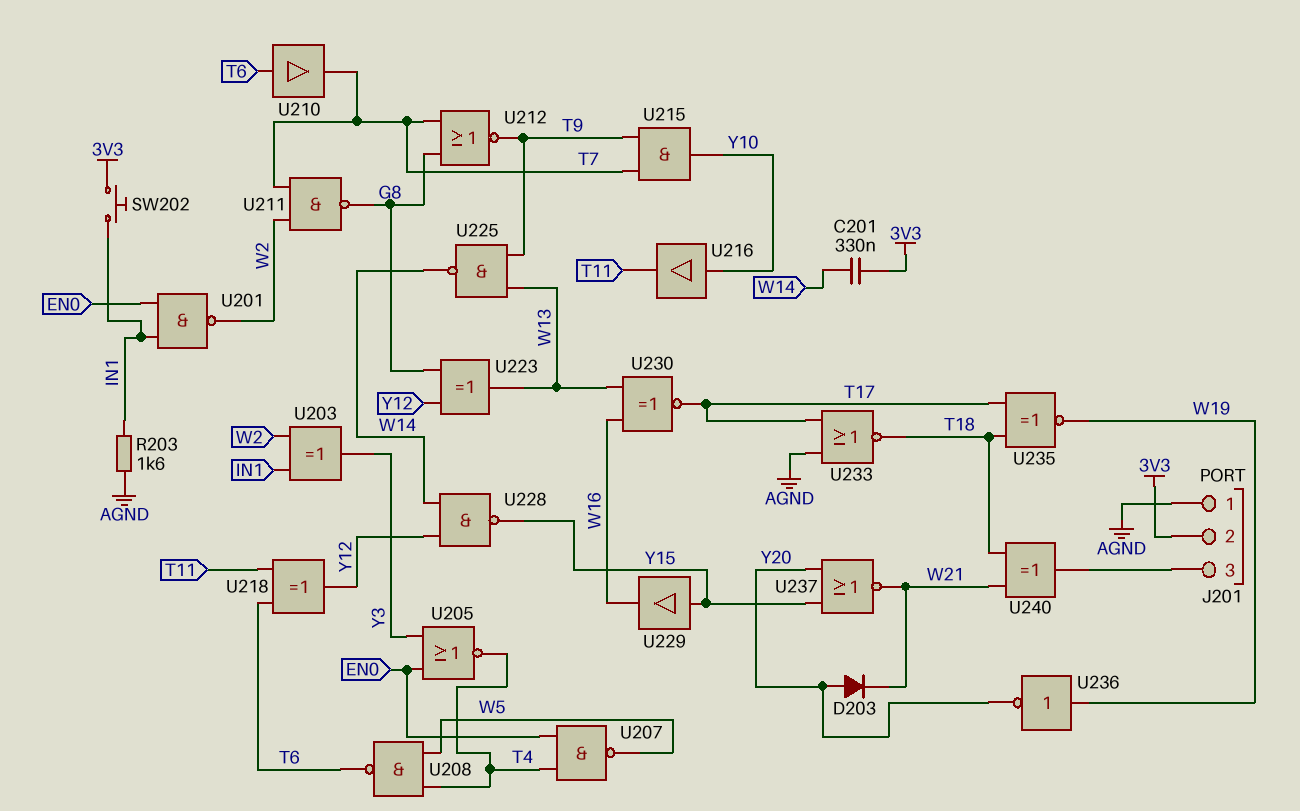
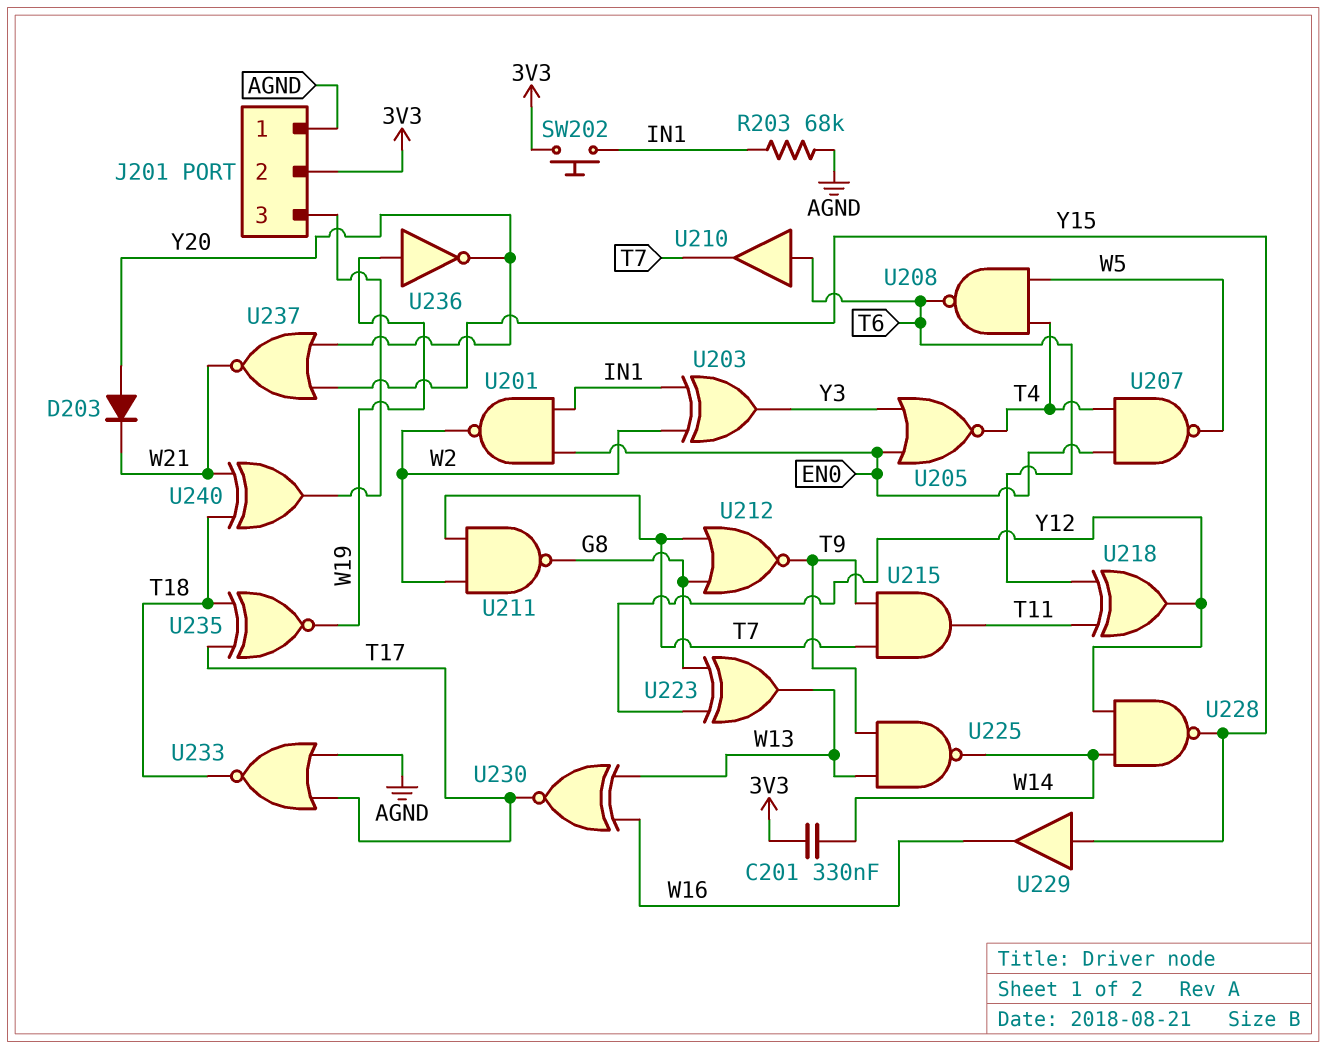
R203: 1.6k (AGND, IN1) -> 68k (AGND, IN1)
U215: AND (in T7, in T9, out Y10) -> AND (in T7, in T9, out T11)
U216: buffer (in Y10, out T11) -> none

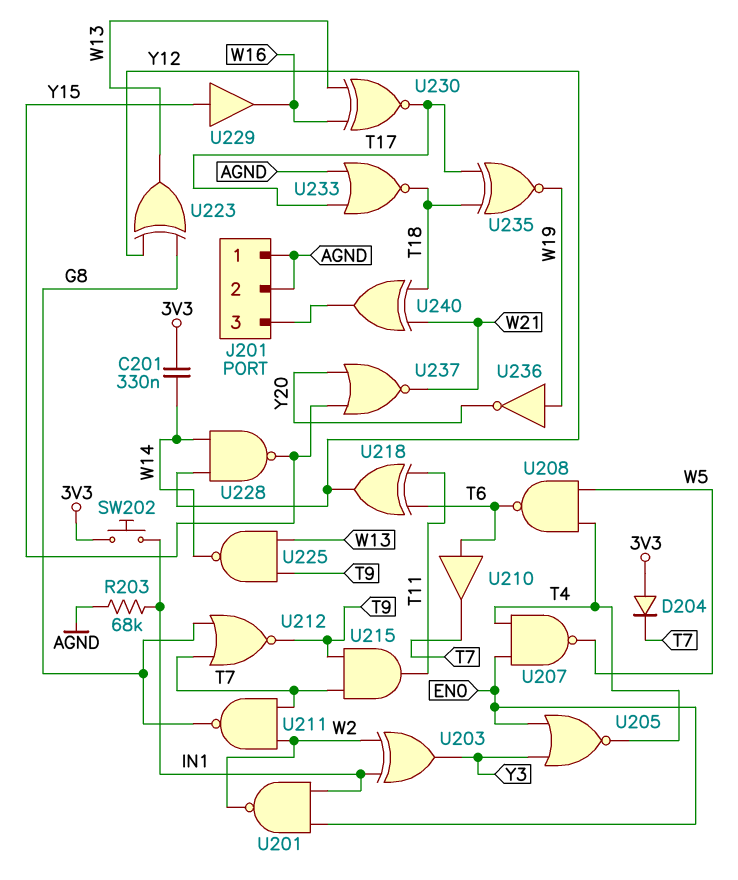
D203: diode (A Y20, K W21) -> none
D204: none -> diode (A 3V3, K T7)
J201 pin 2: 3V3 -> AGND

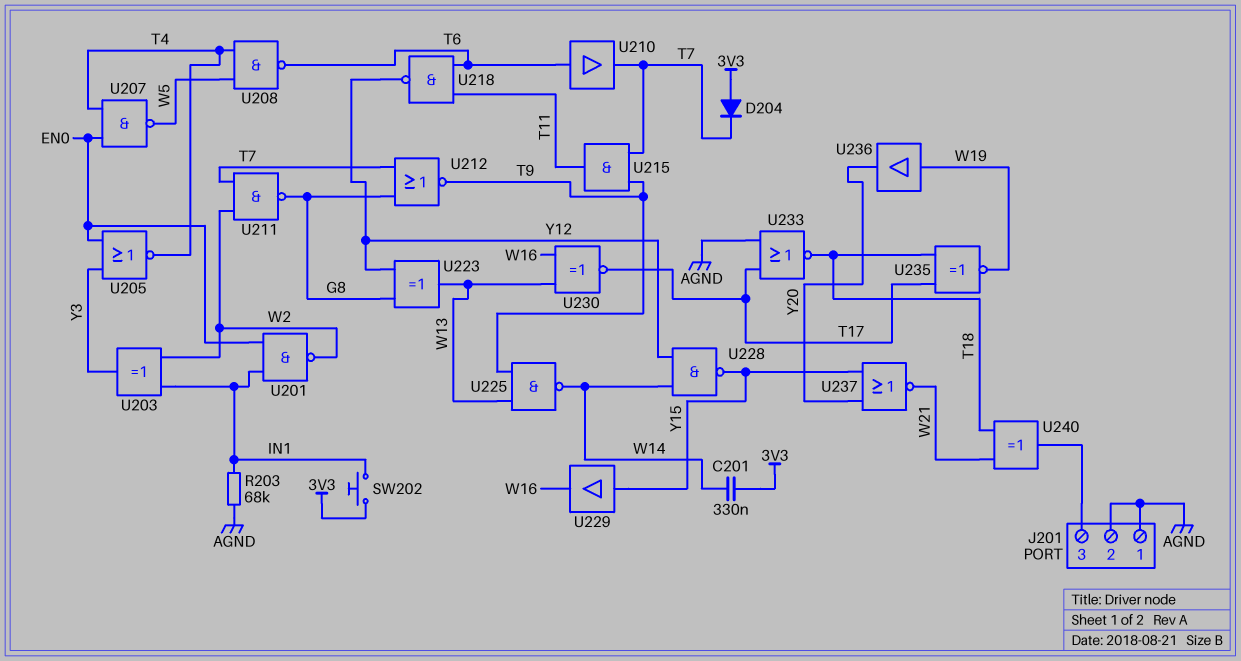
U218: XOR (in T6, in T11, out Y12) -> NAND (in T6, in T11, out Y12)
U236: NOT (in W19, out Y20) -> buffer (in W19, out Y20)

